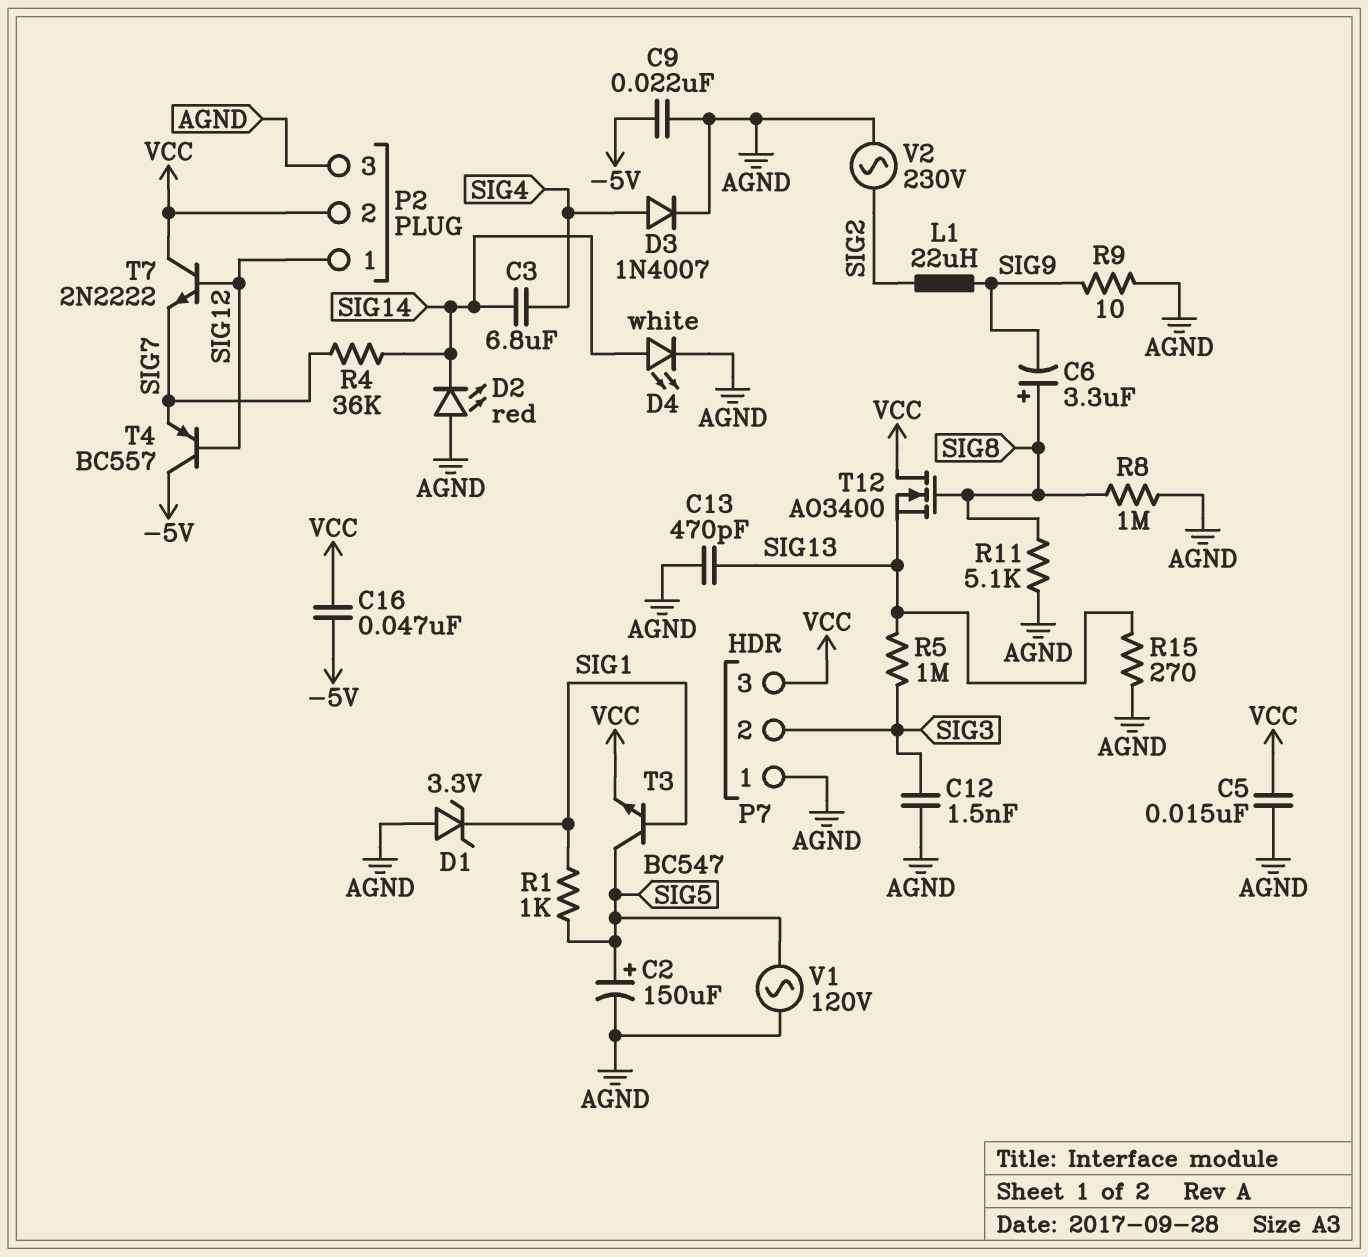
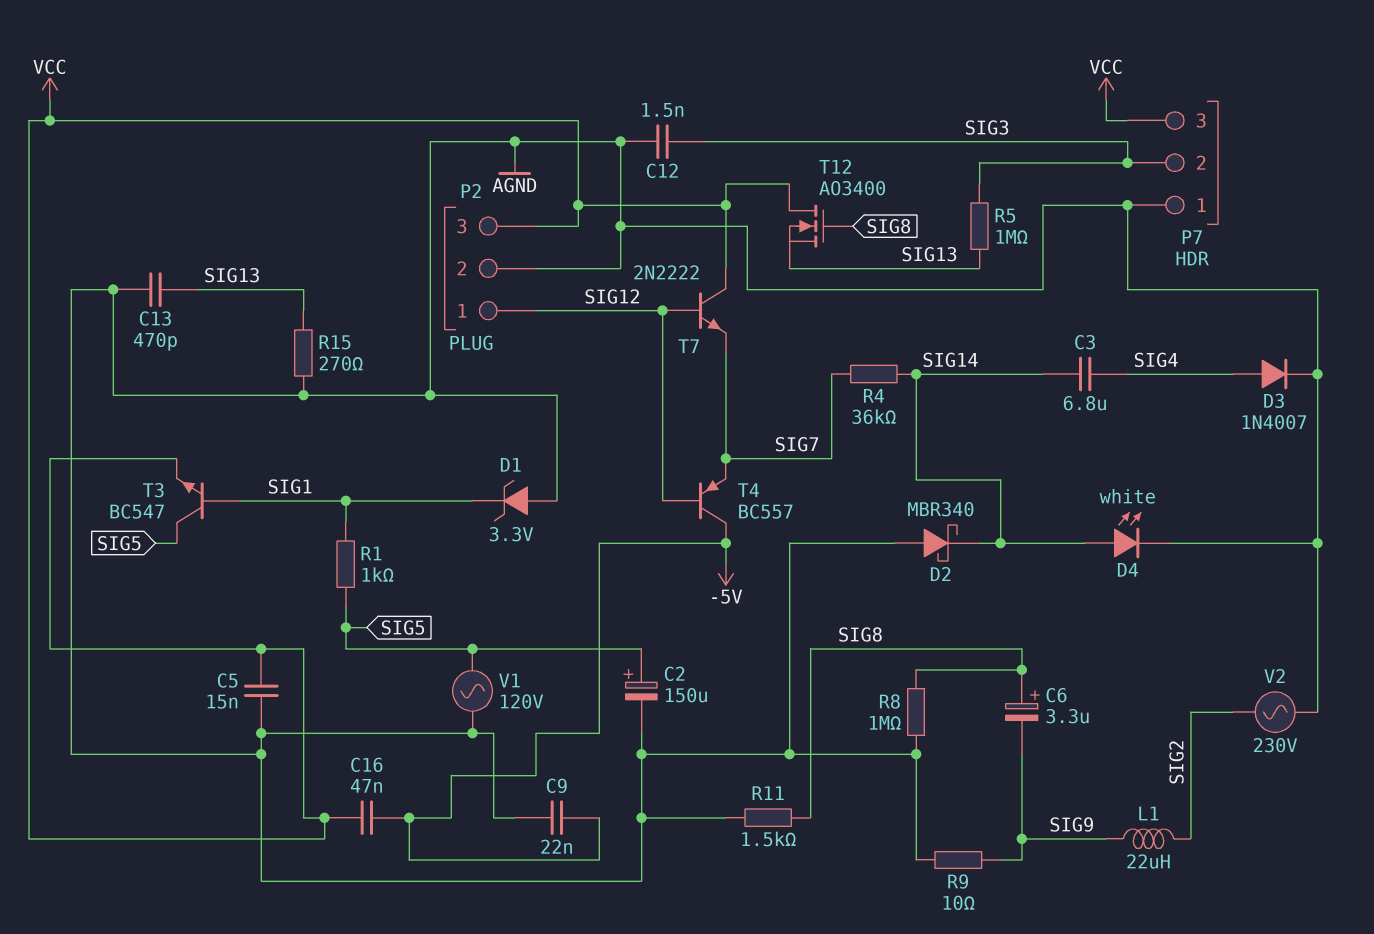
D2: LED red (A AGND, K SIG14) -> schottky MBR340 (A AGND, K SIG14)
P2 pin 2: VCC -> AGND
P2 pin 3: AGND -> VCC
R11: 5.1k (AGND, SIG8) -> 1.5k (AGND, SIG8)

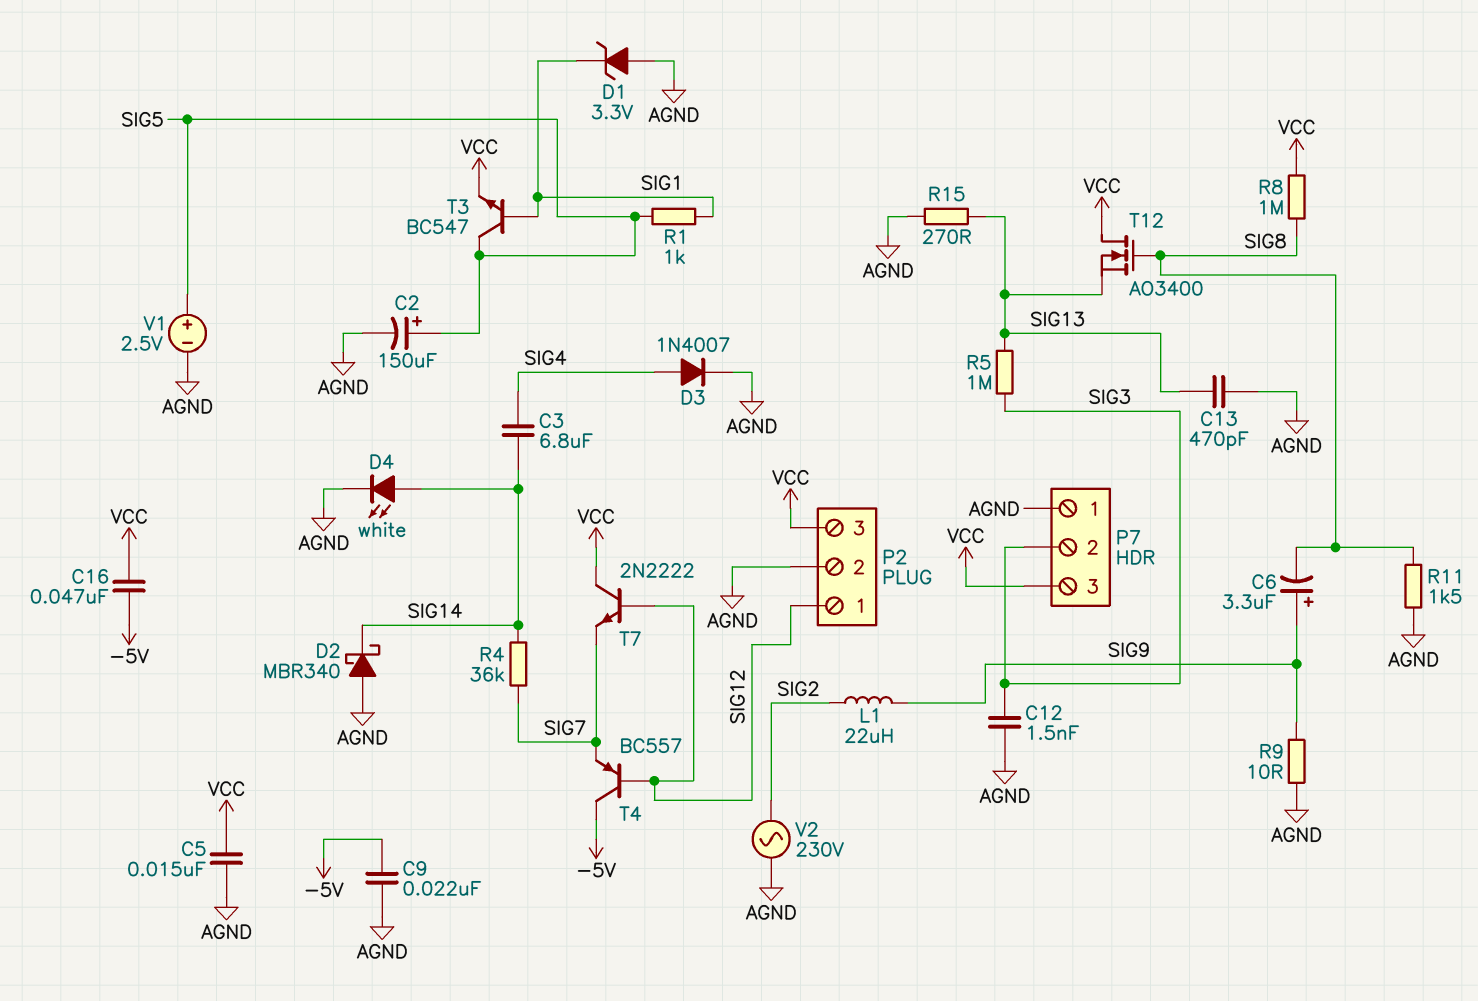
C6: 3.3uF (plus SIG8, minus SIG9) -> 3.3uF (plus SIG9, minus SIG8)
R8: 1M (AGND, SIG8) -> 1M (SIG8, VCC)
V1: AC 120V (AGND, SIG5) -> 2.5V (plus SIG5, minus AGND)

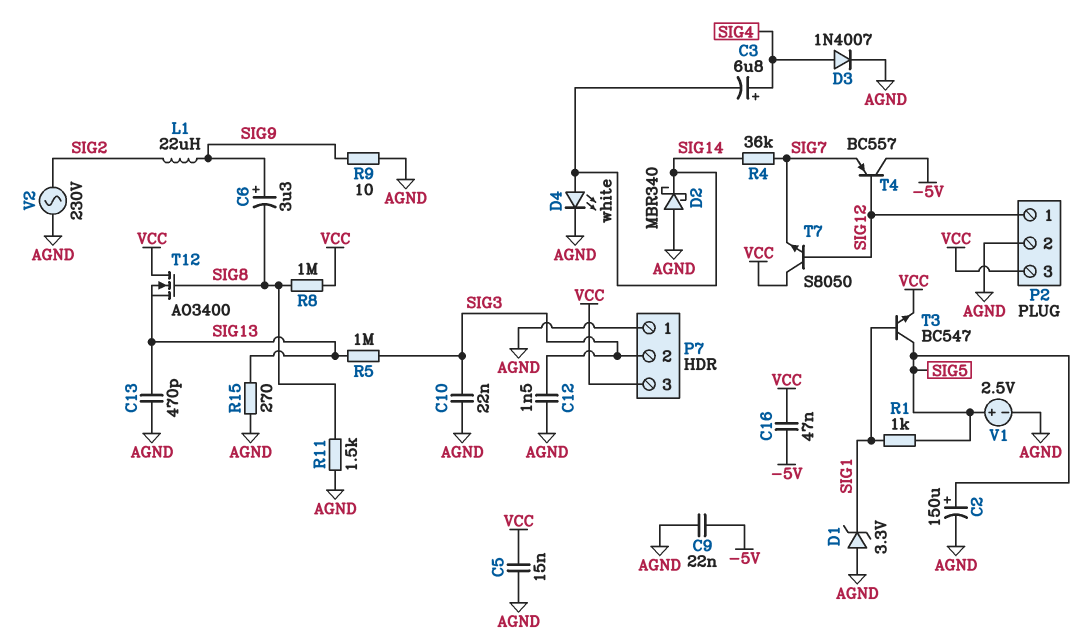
C3: 6.8uF (SIG4, SIG14) -> 6.8uF (plus SIG4, minus SIG14)
C10: none -> 22nF (AGND, SIG3)
T7: NPN 2N2222 (B SIG12, C VCC, E SIG7) -> NPN S8050 (B SIG12, C VCC, E SIG7)

